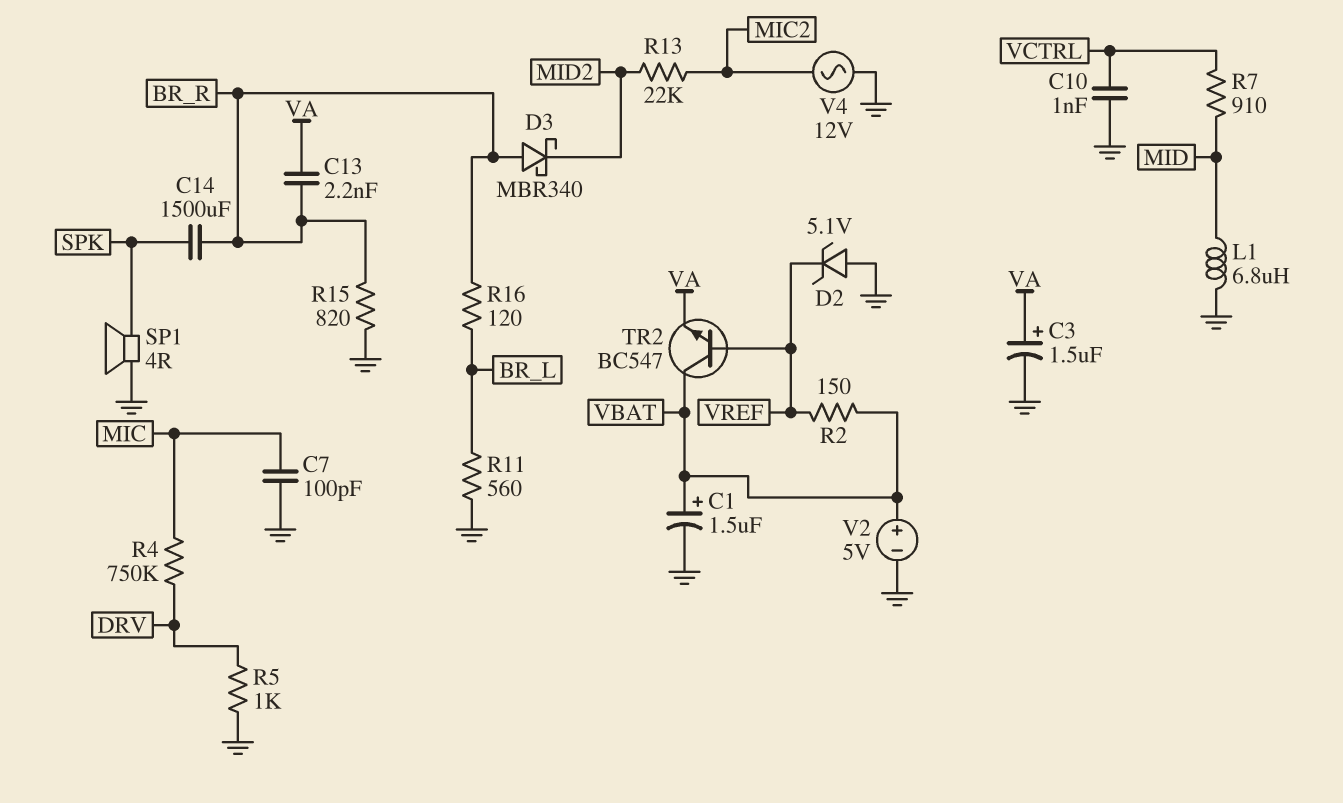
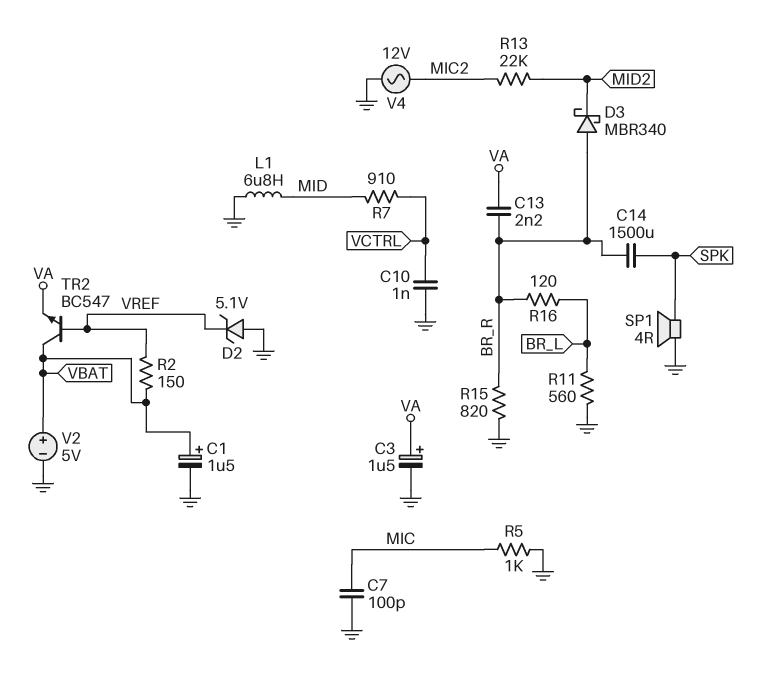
R4: 750k (DRV, MIC) -> none
R5: 1k (DRV, GND) -> 1k (GND, MIC)

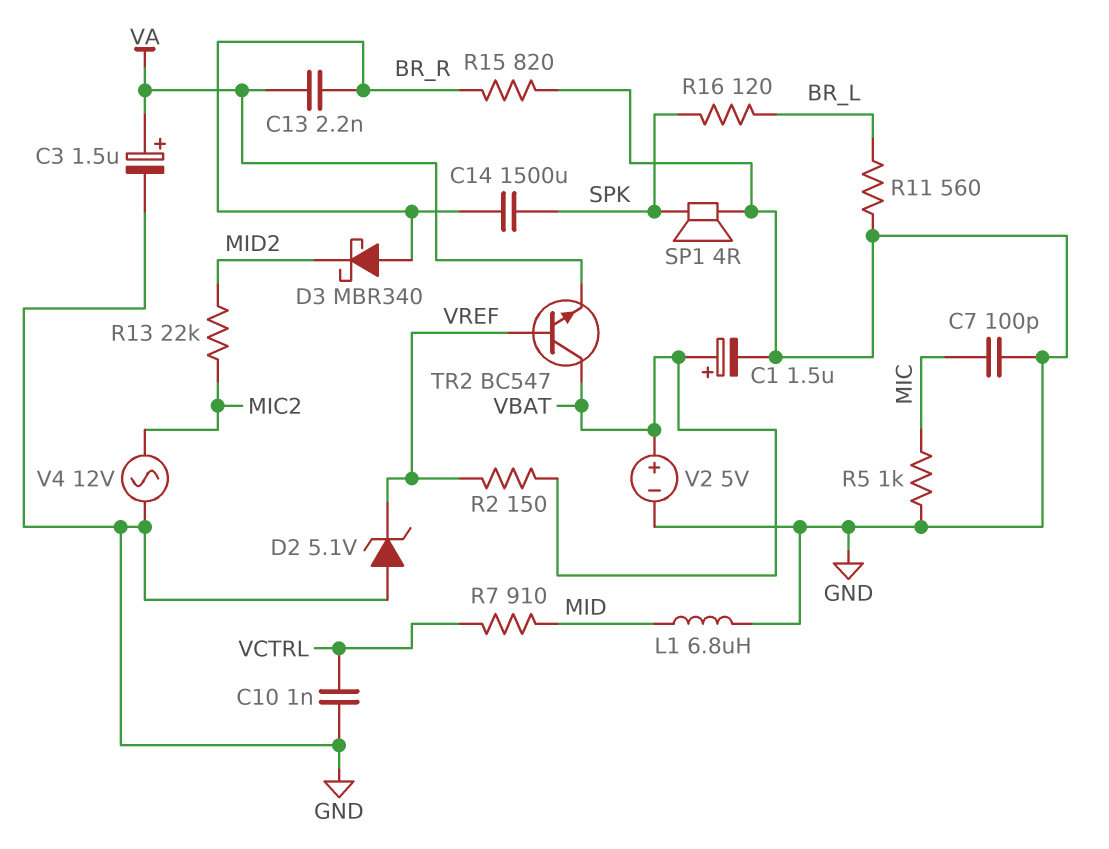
R16: 120 (BR_L, BR_R) -> 120 (BR_L, SPK)

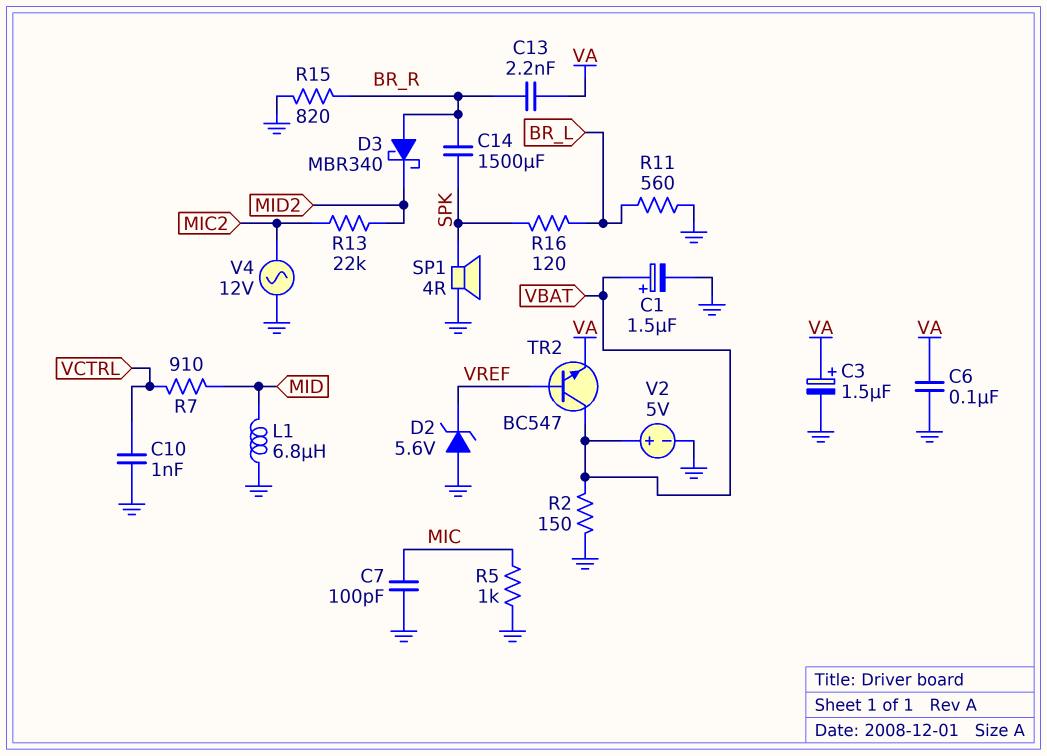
C6: none -> 100nF (GND, VA)
D2: zener 5.1V (A GND, K VREF) -> zener 5.6V (A GND, K VREF)
R2: 150 (VBAT, VREF) -> 150 (GND, VBAT)

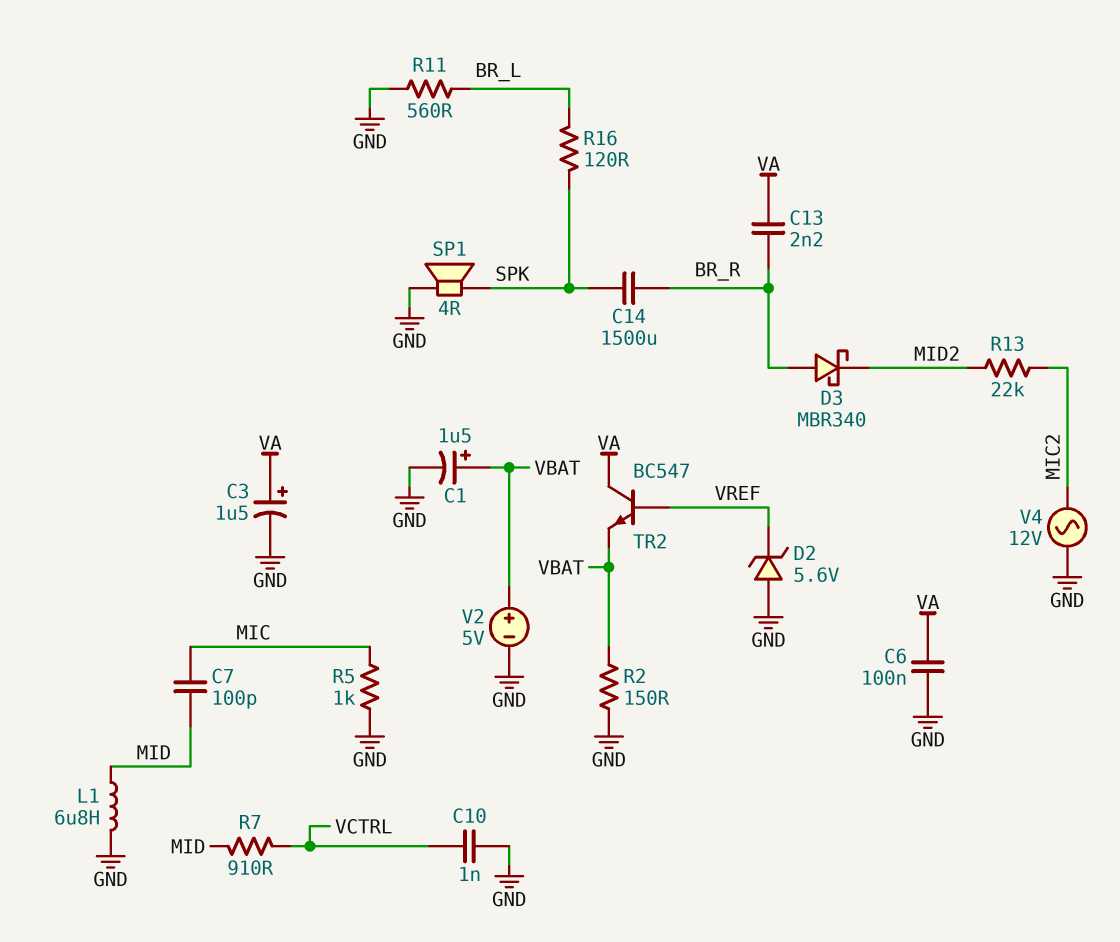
C7: 100pF (GND, MIC) -> 100pF (MIC, MID)
R15: 820 (BR_R, GND) -> none
TR2: NPN BC547 (B VREF, C VBAT, E VA) -> NPN BC547 (B VREF, C VA, E VBAT)

